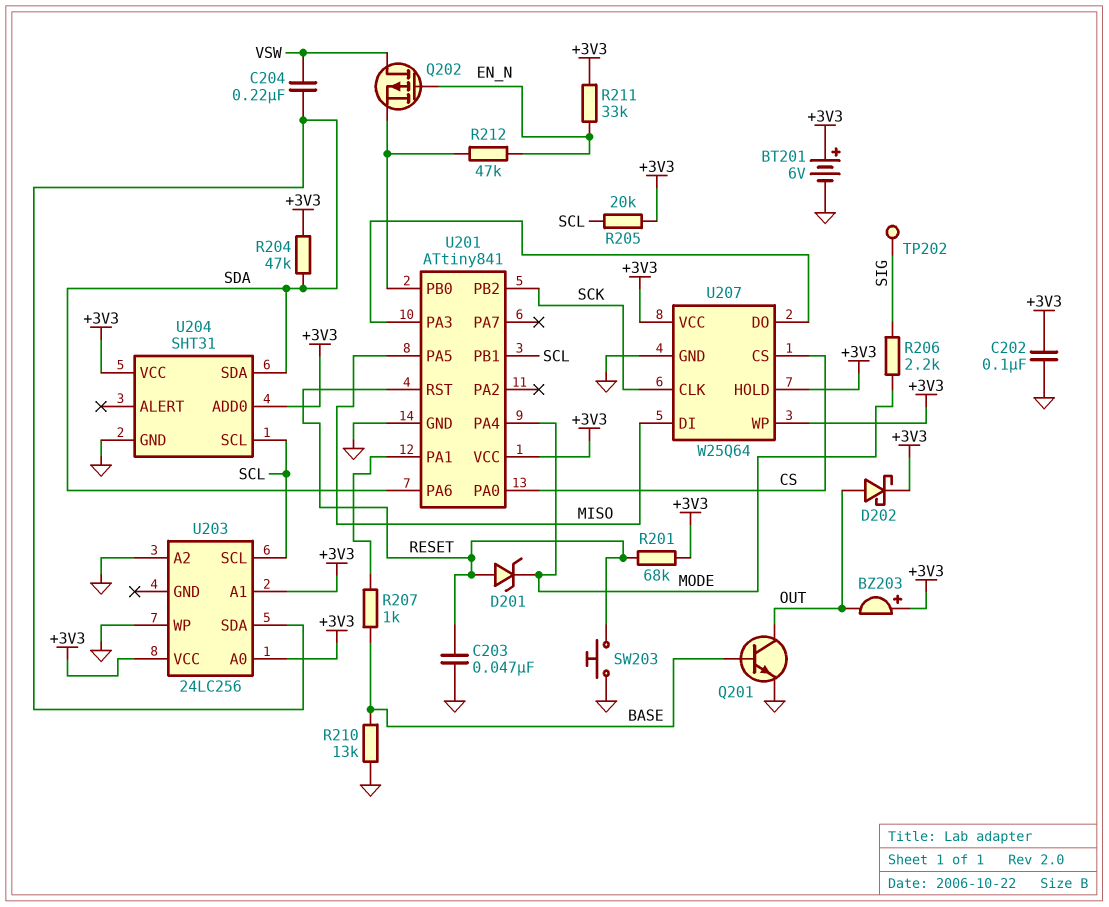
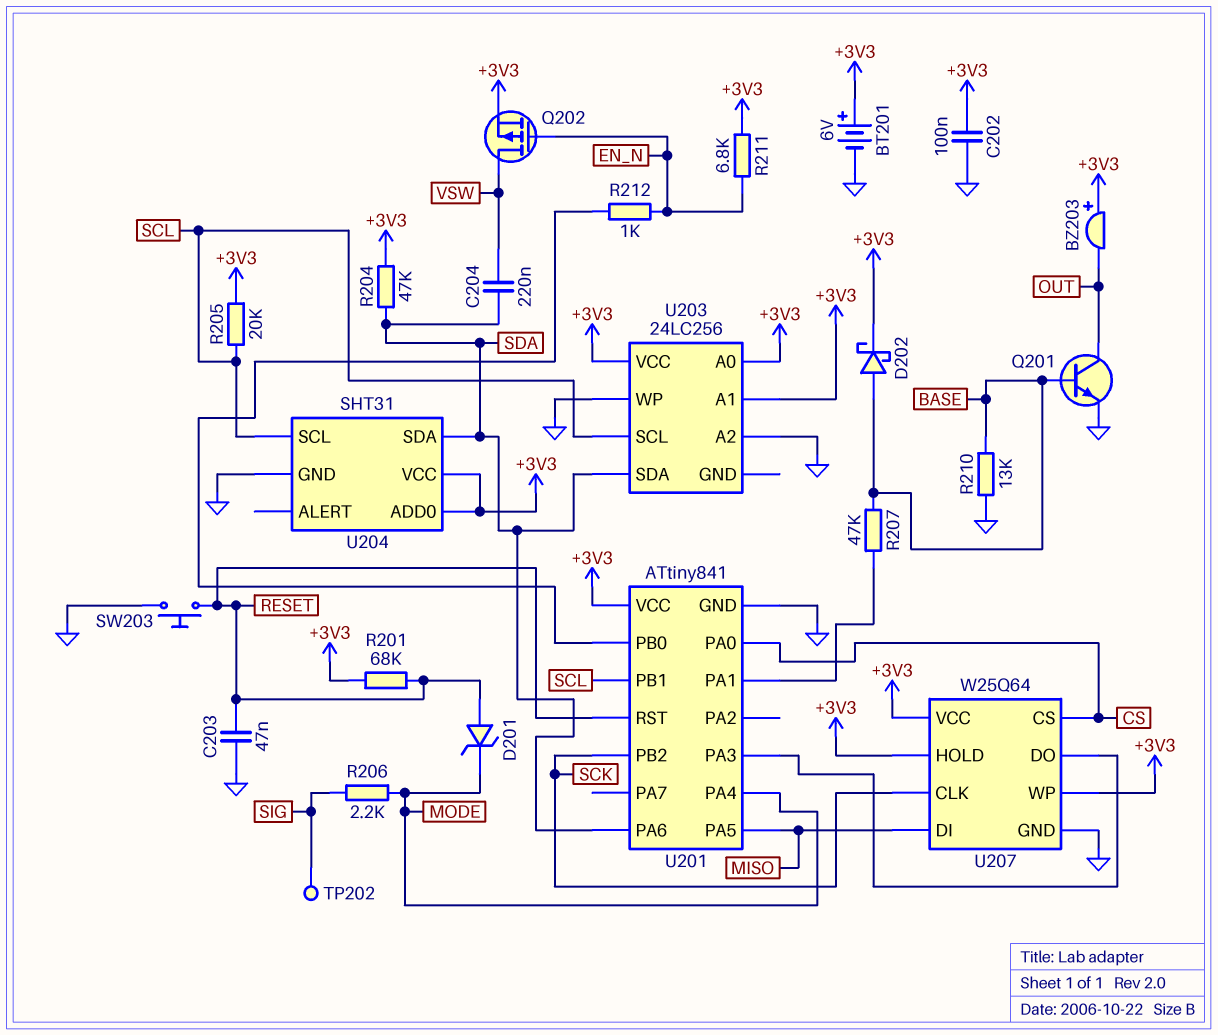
D202: schottky (A OUT, K +3V3) -> schottky (A BASE, K +3V3)
Q202: PMOS (G EN_N, D VSW, S U201/PB0) -> PMOS (G EN_N, D VSW, S +3V3)
R207: 1k (BASE, U201/PA1) -> 47k (BASE, U201/PA1)
R211: 33k (+3V3, EN_N) -> 6.8k (+3V3, EN_N)
R212: 47k (EN_N, U201/PB0) -> 1k (EN_N, U201/PB0)

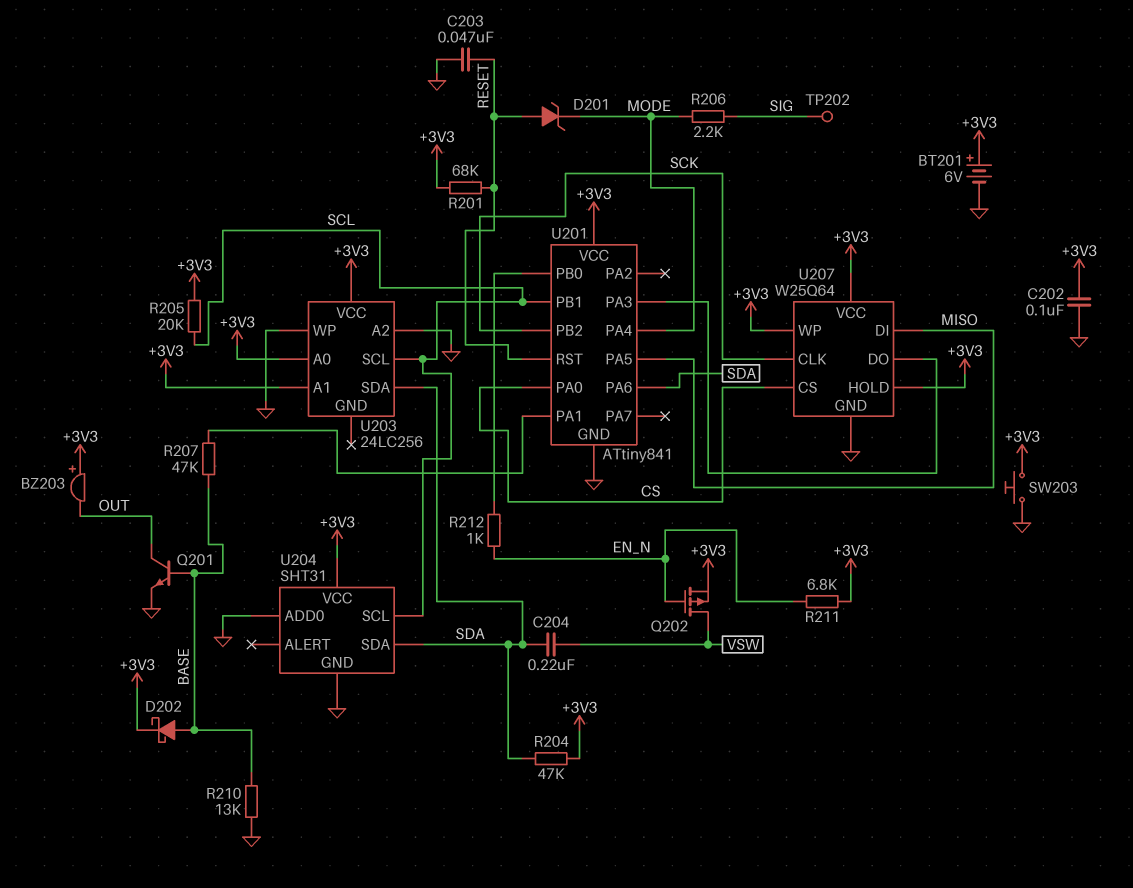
SW203: button (GND, RESET) -> button (+3V3, GND)
U204 pin ADD0: +3V3 -> GND

